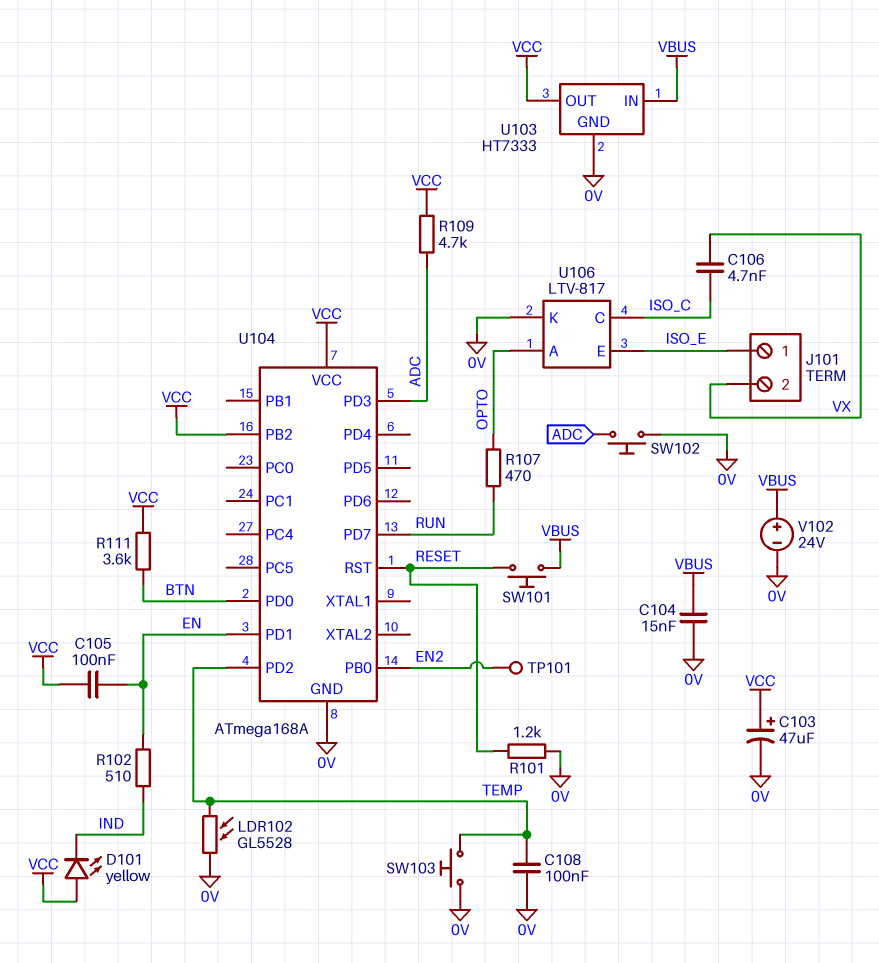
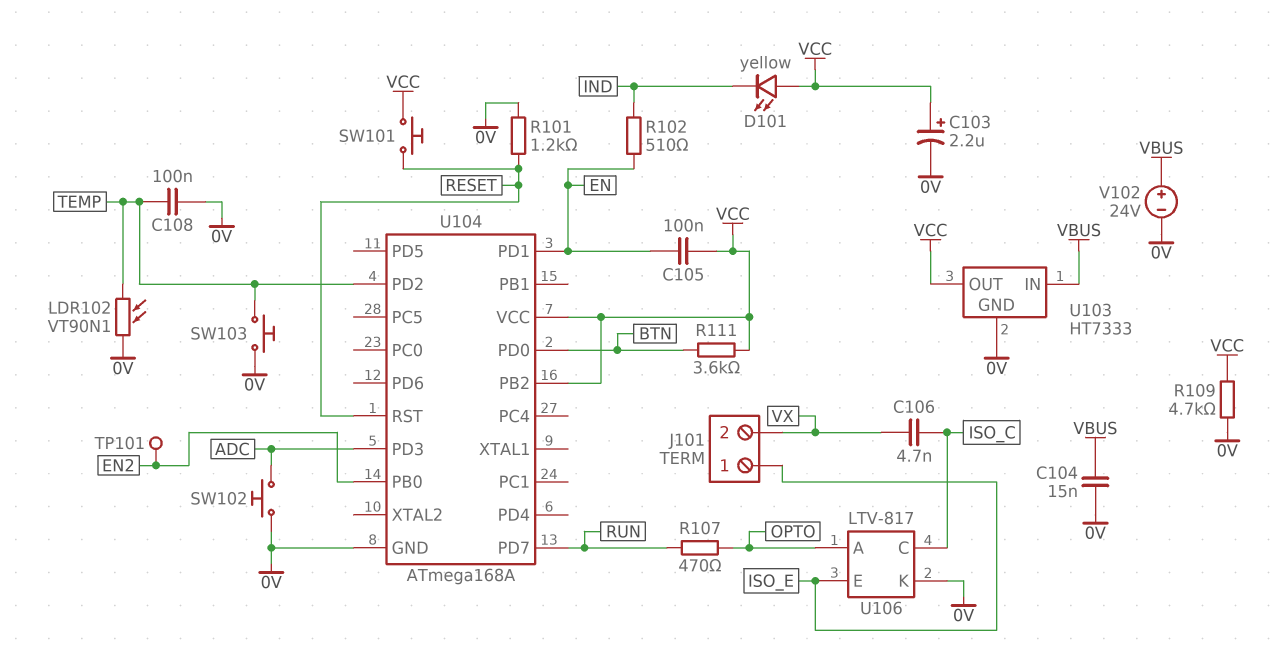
C103: 47uF (plus VCC, minus 0V) -> 2.2uF (plus VCC, minus 0V)
LDR102: GL5528 (0V, TEMP) -> VT90N1 (0V, TEMP)
R109: 4.7k (ADC, VCC) -> 4.7k (0V, VCC)
SW101: button (RESET, VBUS) -> button (RESET, VCC)

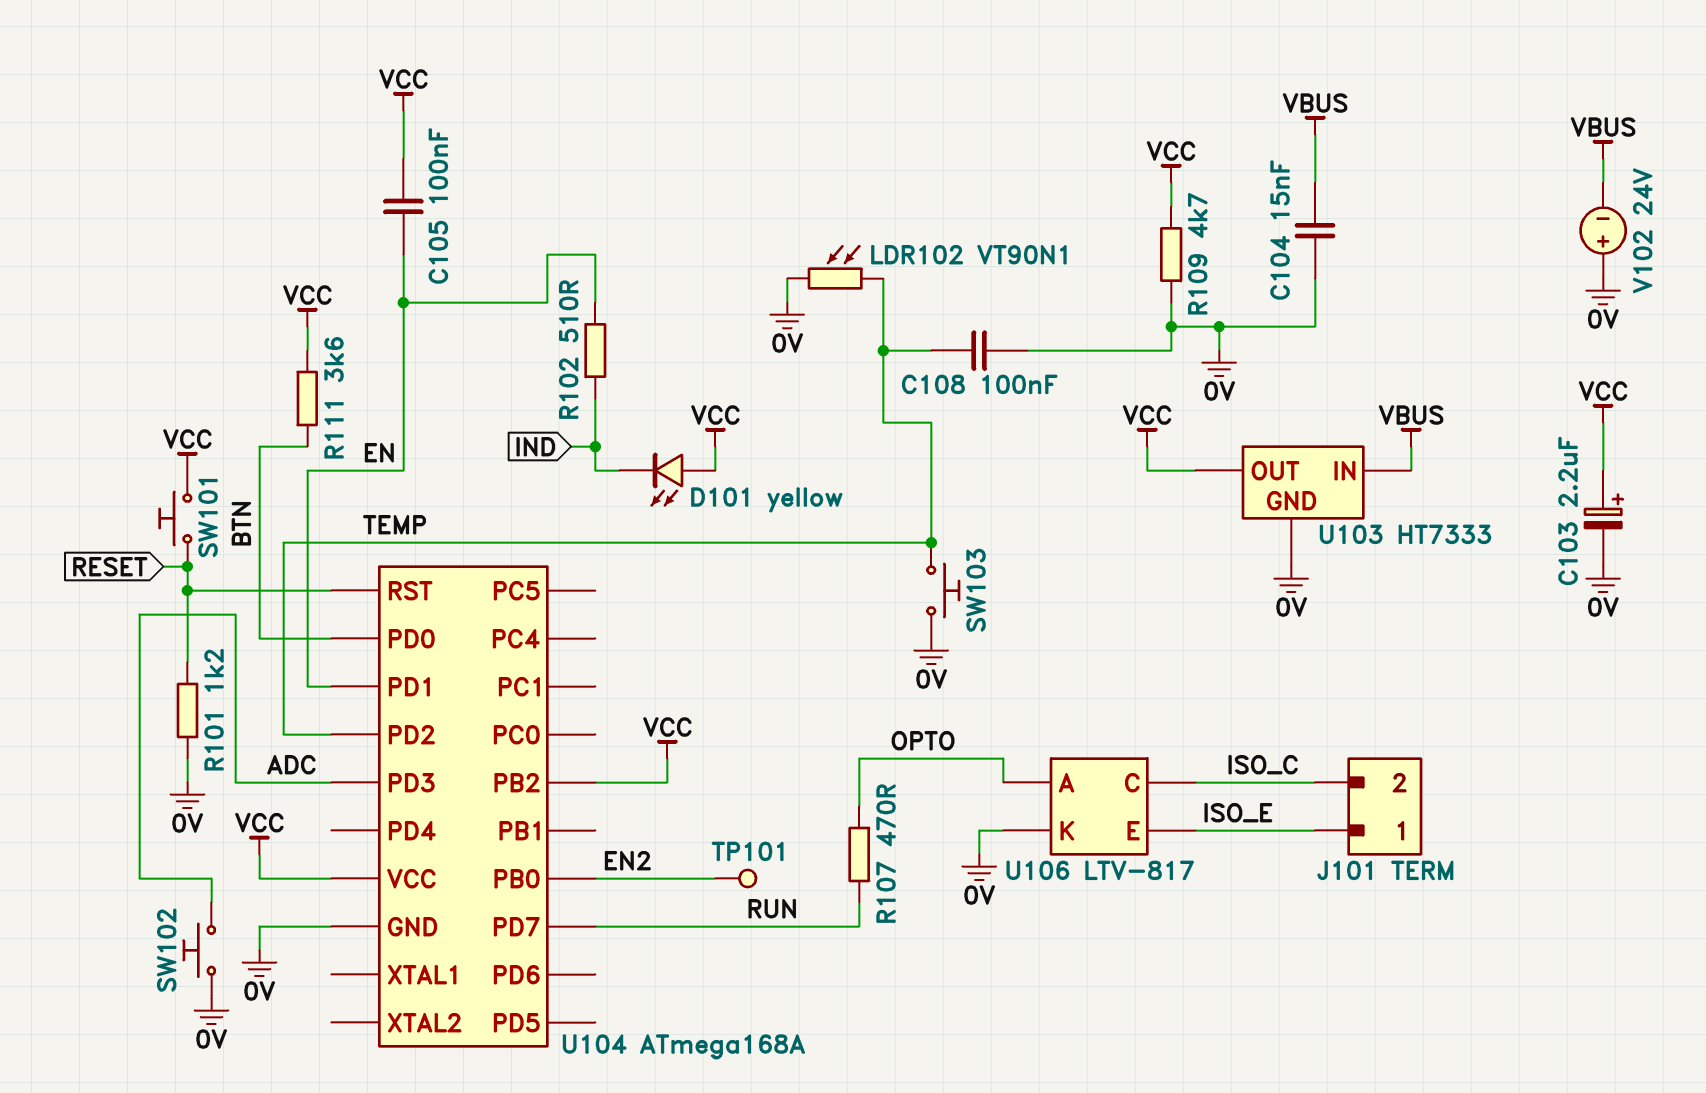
C106: 4.7nF (ISO_C, VX) -> none
J101 pin 2: VX -> ISO_C
V102: 24V (plus VBUS, minus 0V) -> 24V (plus 0V, minus VBUS)

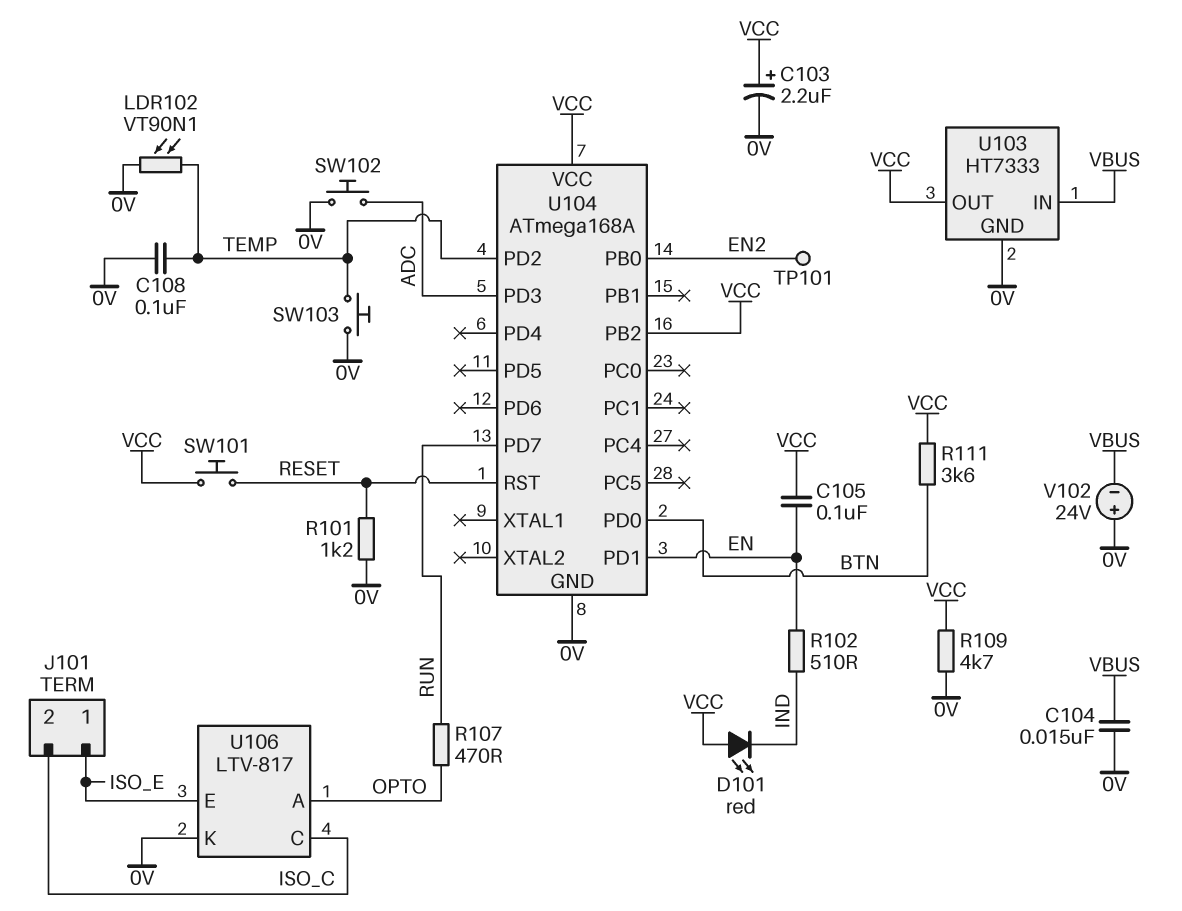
D101: LED yellow (A VCC, K IND) -> LED red (A VCC, K IND)

